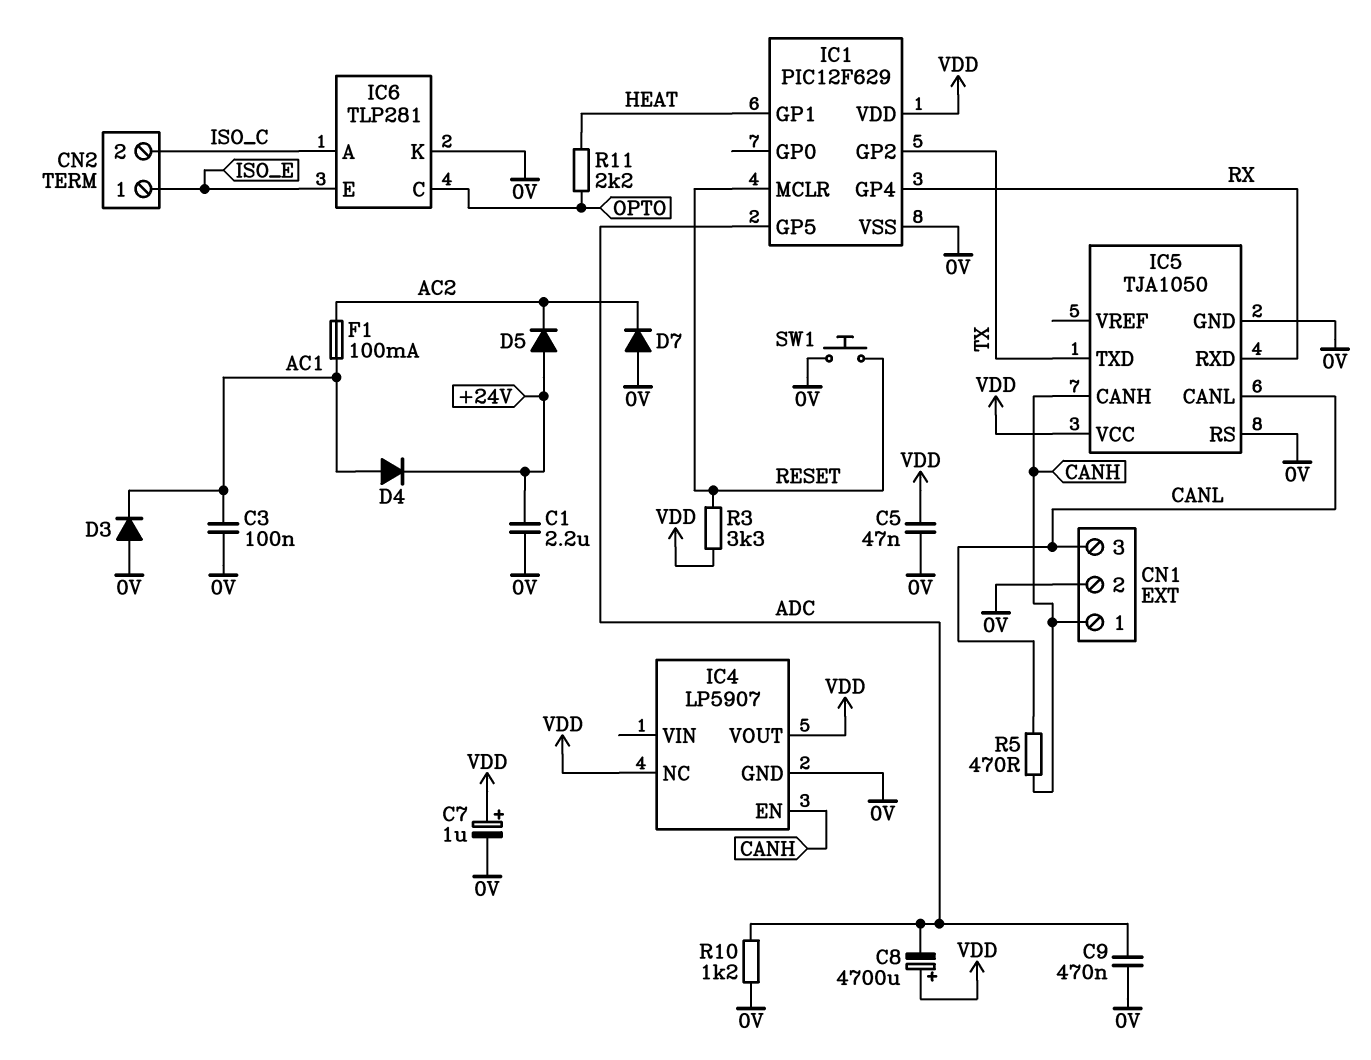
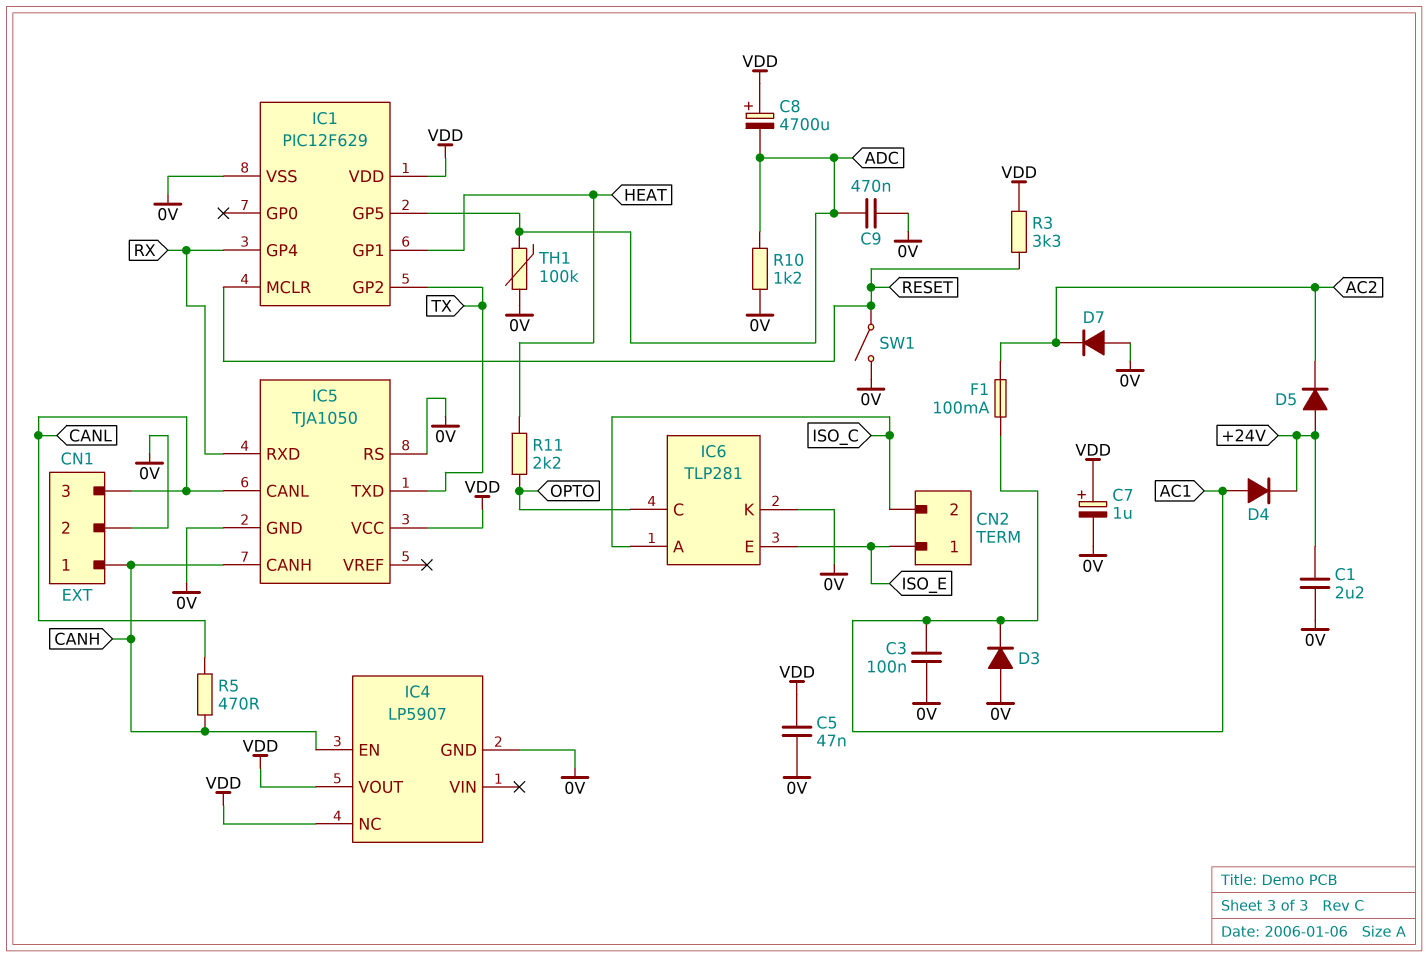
SW1: button (0V, RESET) -> switch (0V, RESET)
TH1: none -> 100k (0V, ADC)

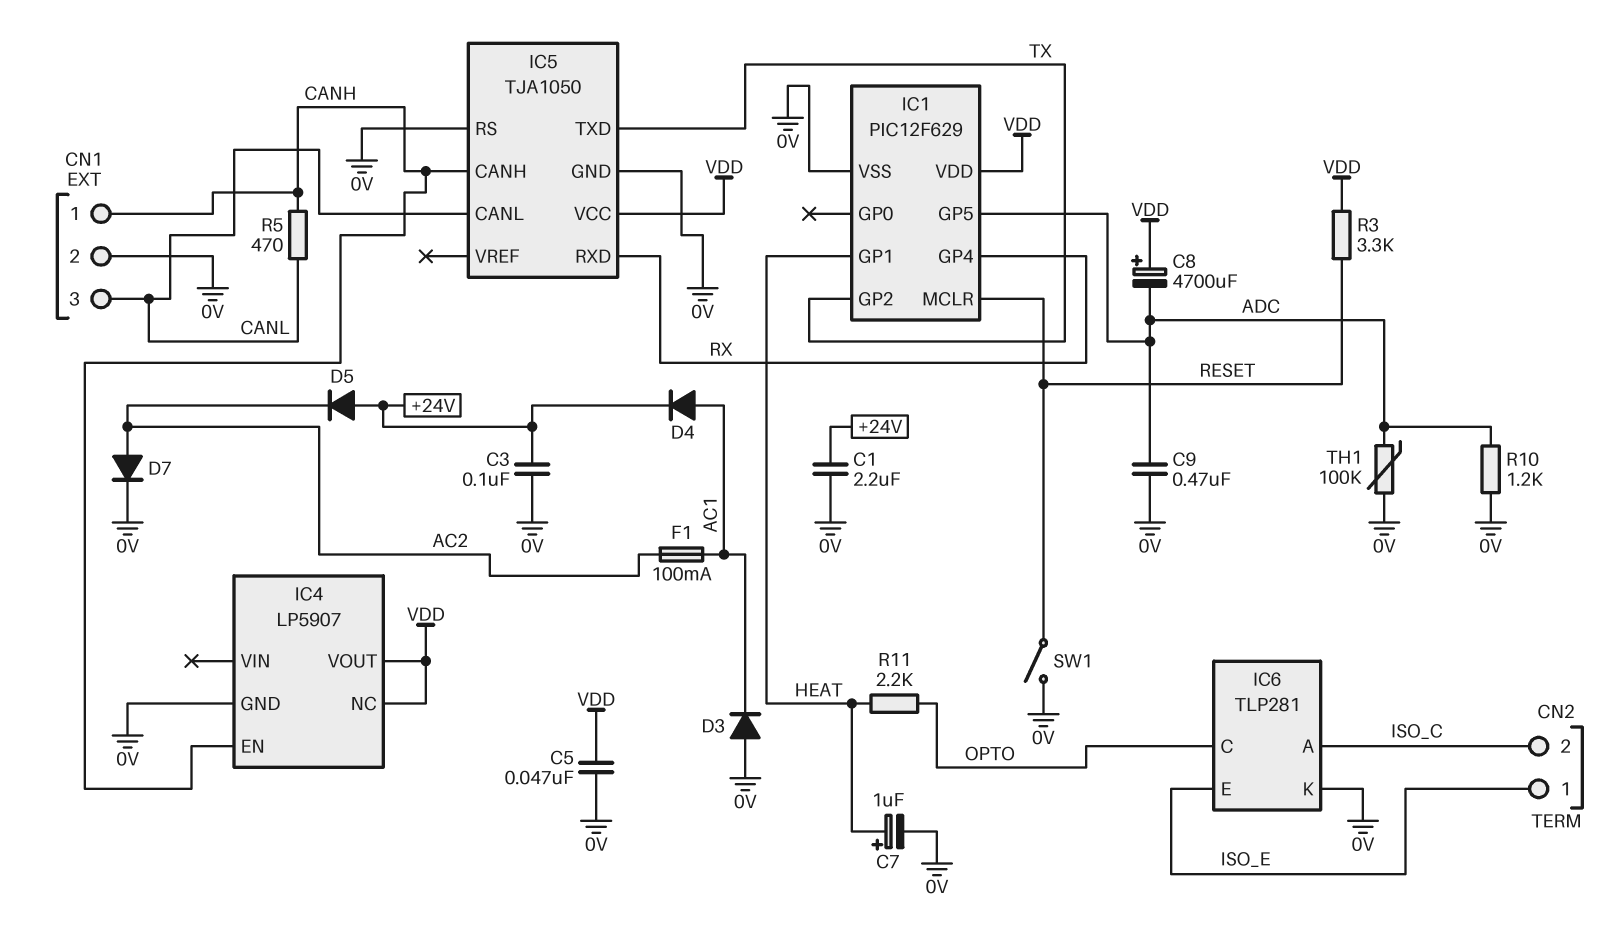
C3: 100nF (0V, AC1) -> 100nF (+24V, 0V)
C7: 1uF (plus VDD, minus 0V) -> 1uF (plus HEAT, minus 0V)
D7: diode (A 0V, K AC2) -> diode (A AC2, K 0V)

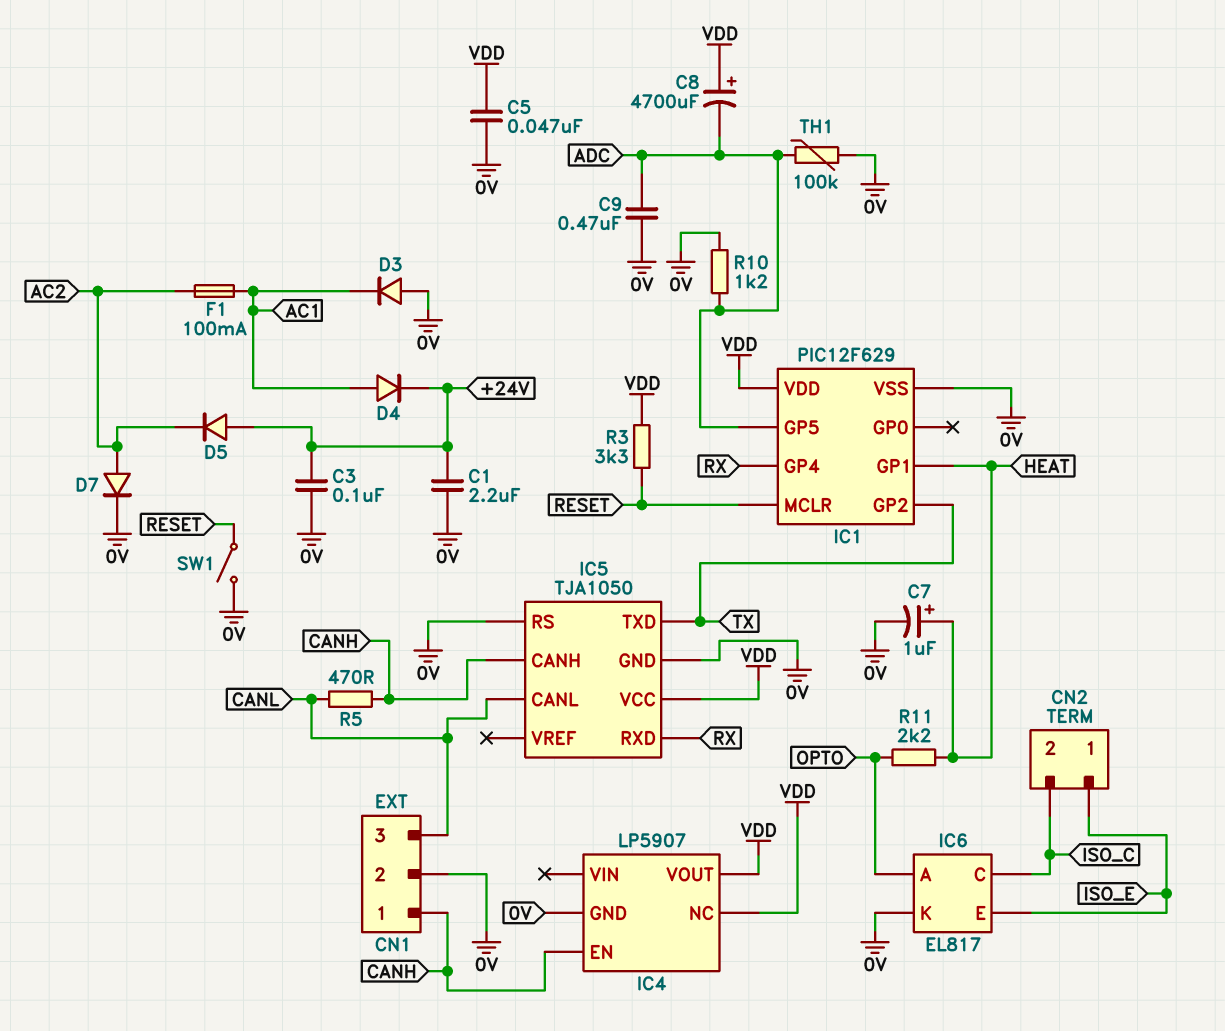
IC6: TLP281 -> EL817
IC6 pin A: ISO_C -> OPTO
IC6 pin C: OPTO -> ISO_C

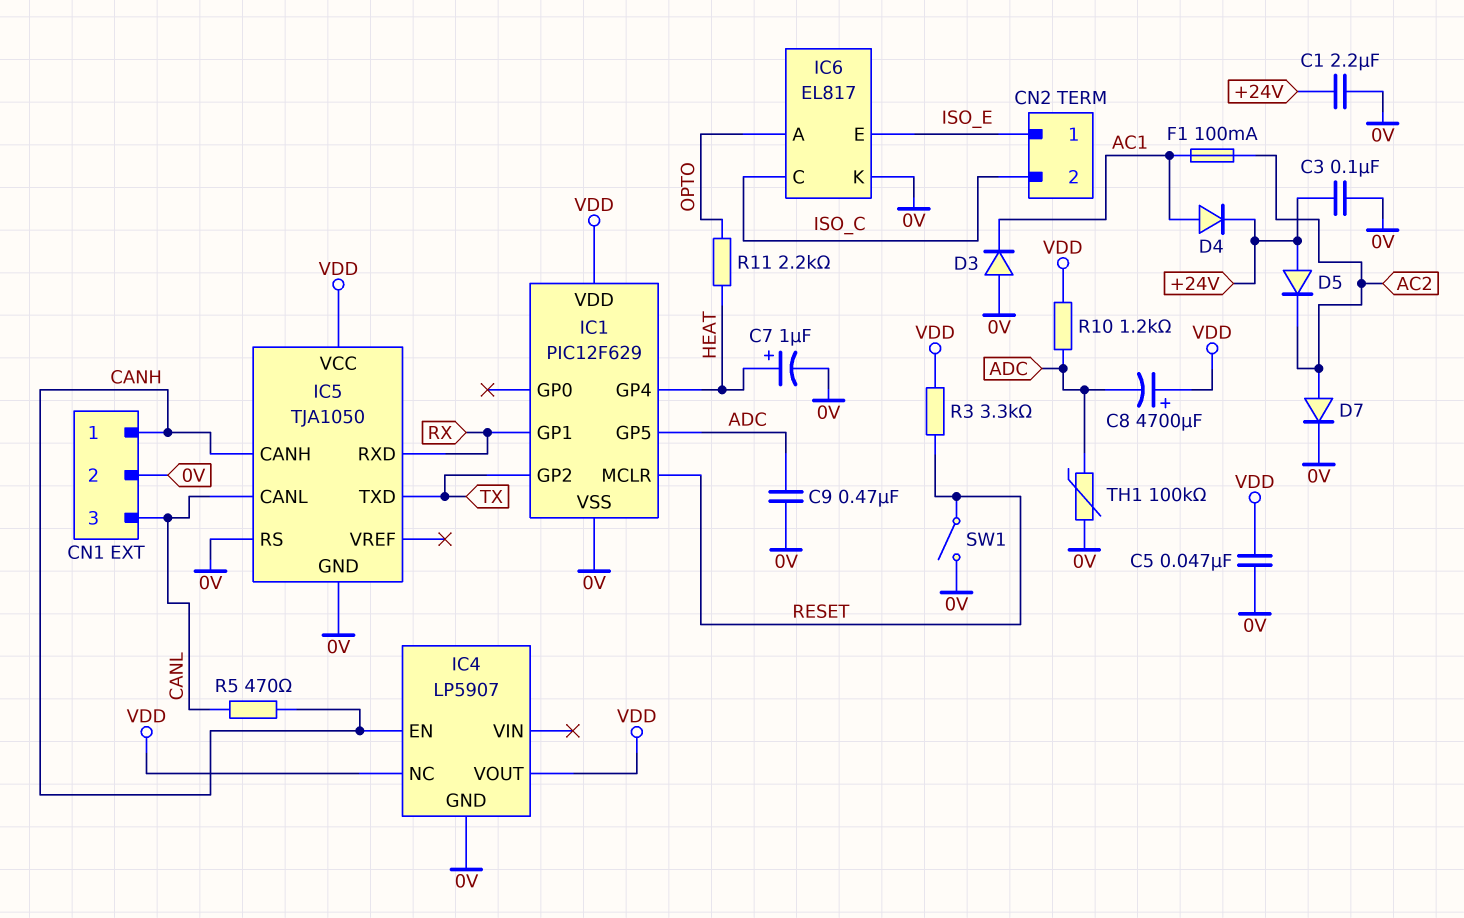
IC1 pin GP1: HEAT -> RX
IC1 pin GP4: RX -> HEAT
R10: 1.2k (0V, ADC) -> 1.2k (ADC, VDD)

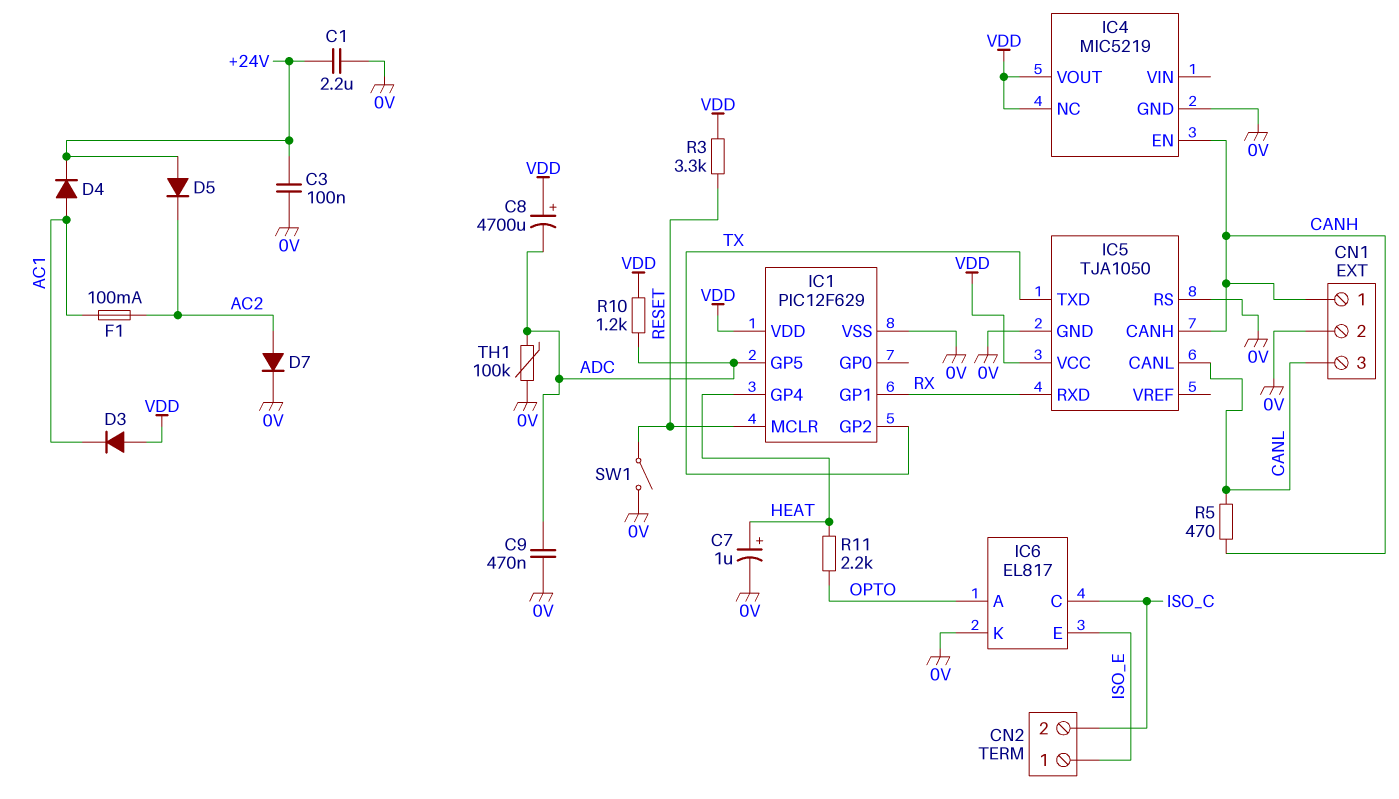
C5: 47nF (0V, VDD) -> none
D3: diode (A 0V, K AC1) -> diode (A VDD, K AC1)
IC4: LP5907 -> MIC5219

